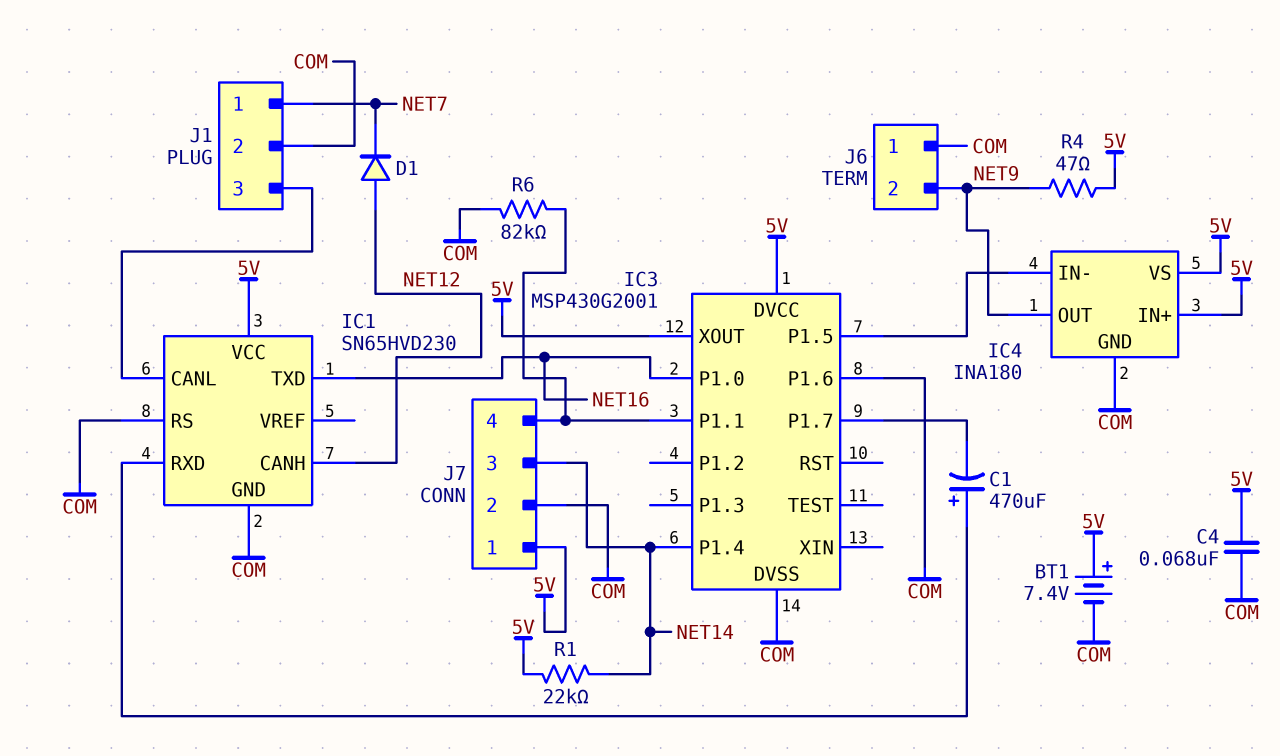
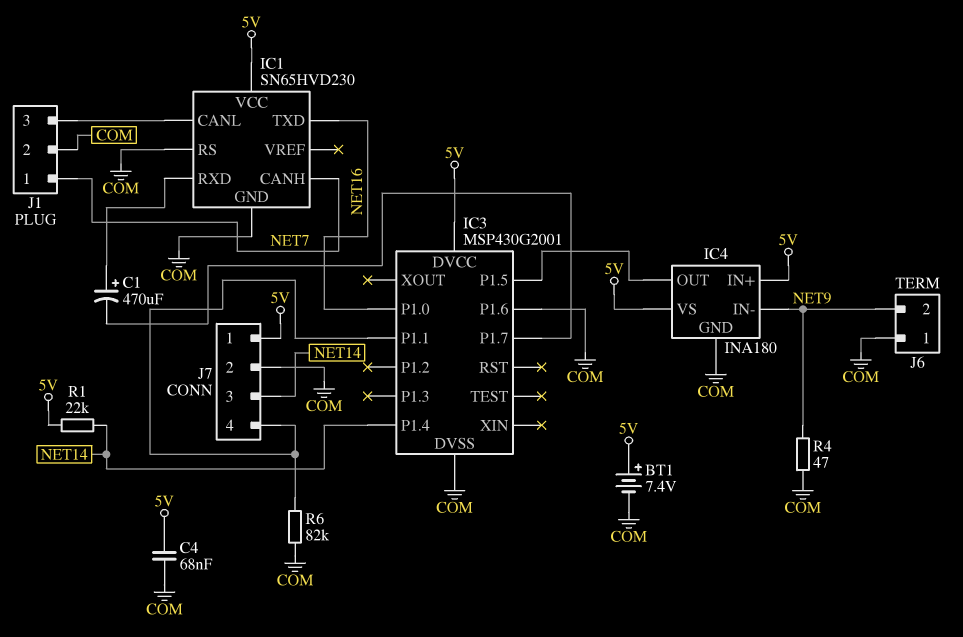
D1: diode (A NET12, K NET7) -> none
IC1 pin CANH: NET12 -> NET7
IC3 pin XOUT: 5V -> none
IC4 pin IN-: IC3/P1.5 -> NET9
IC4 pin OUT: NET9 -> IC3/P1.5
R4: 47 (5V, NET9) -> 47 (COM, NET9)

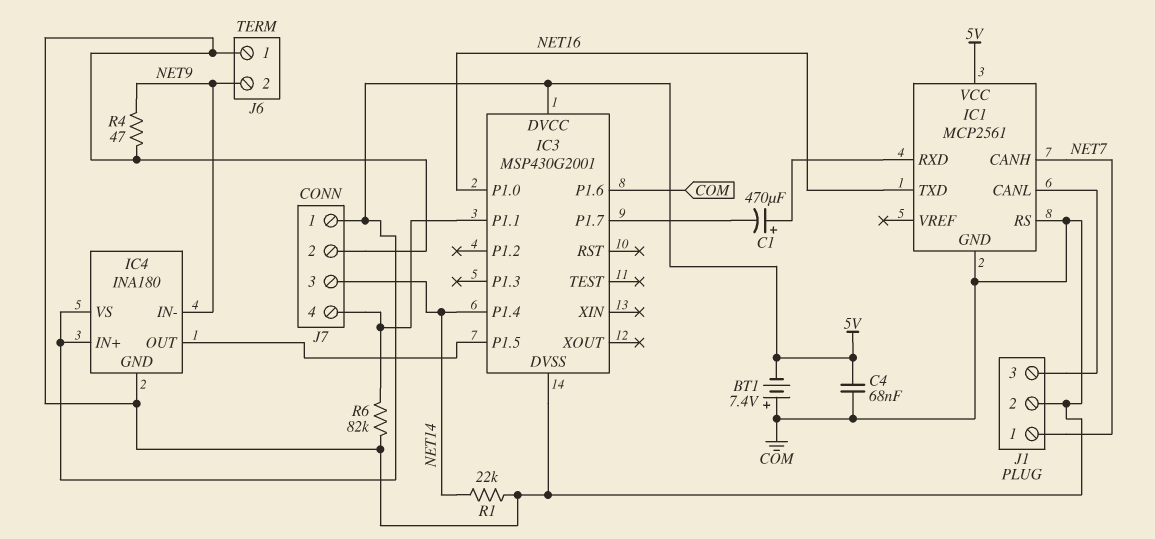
BT1: 7.4V (plus 5V, minus COM) -> 7.4V (plus COM, minus 5V)
IC1: SN65HVD230 -> MCP2561
R1: 22k (5V, NET14) -> 22k (COM, NET14)

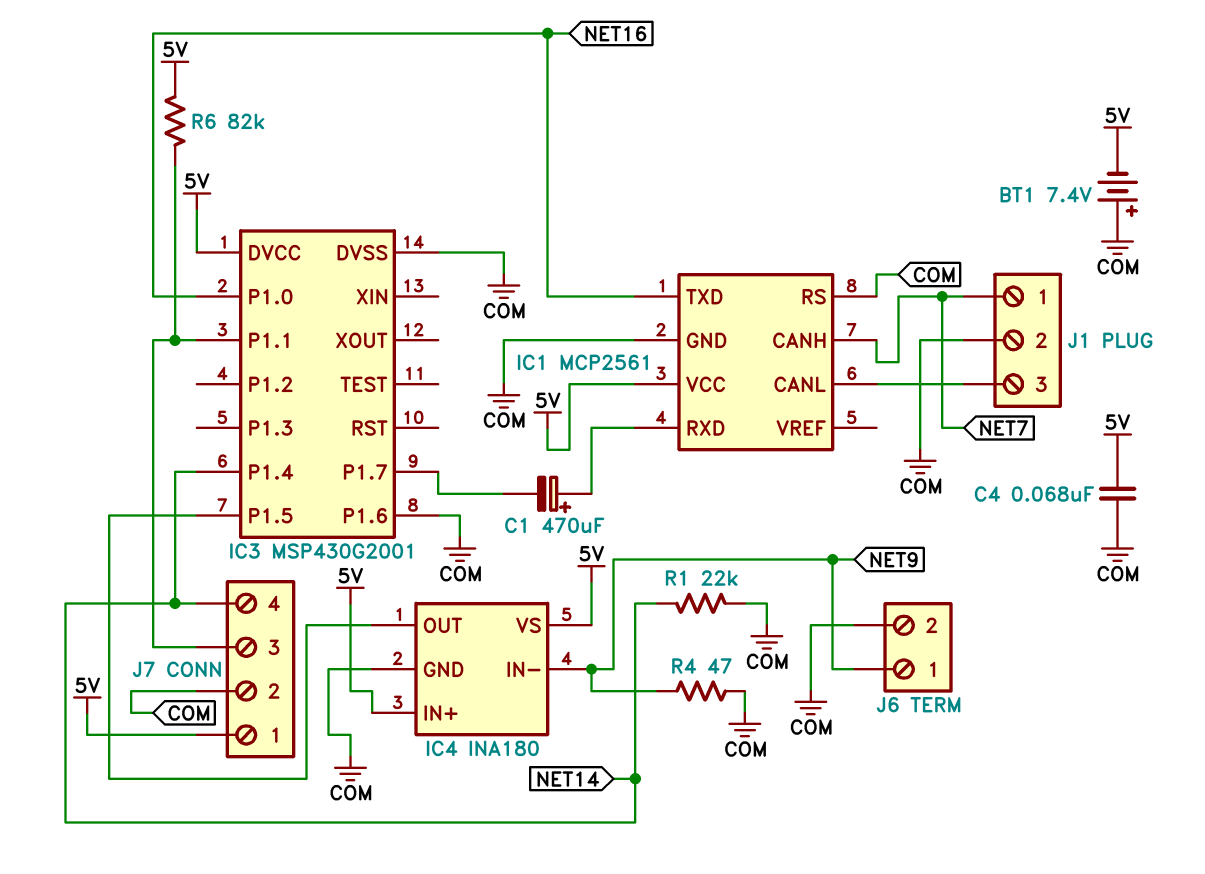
J6 pin 1: COM -> NET9
J6 pin 2: NET9 -> COM
J7 pin 3: NET14 -> IC3/P1.1
J7 pin 4: IC3/P1.1 -> NET14
R6: 82k (COM, IC3/P1.1) -> 82k (5V, IC3/P1.1)

